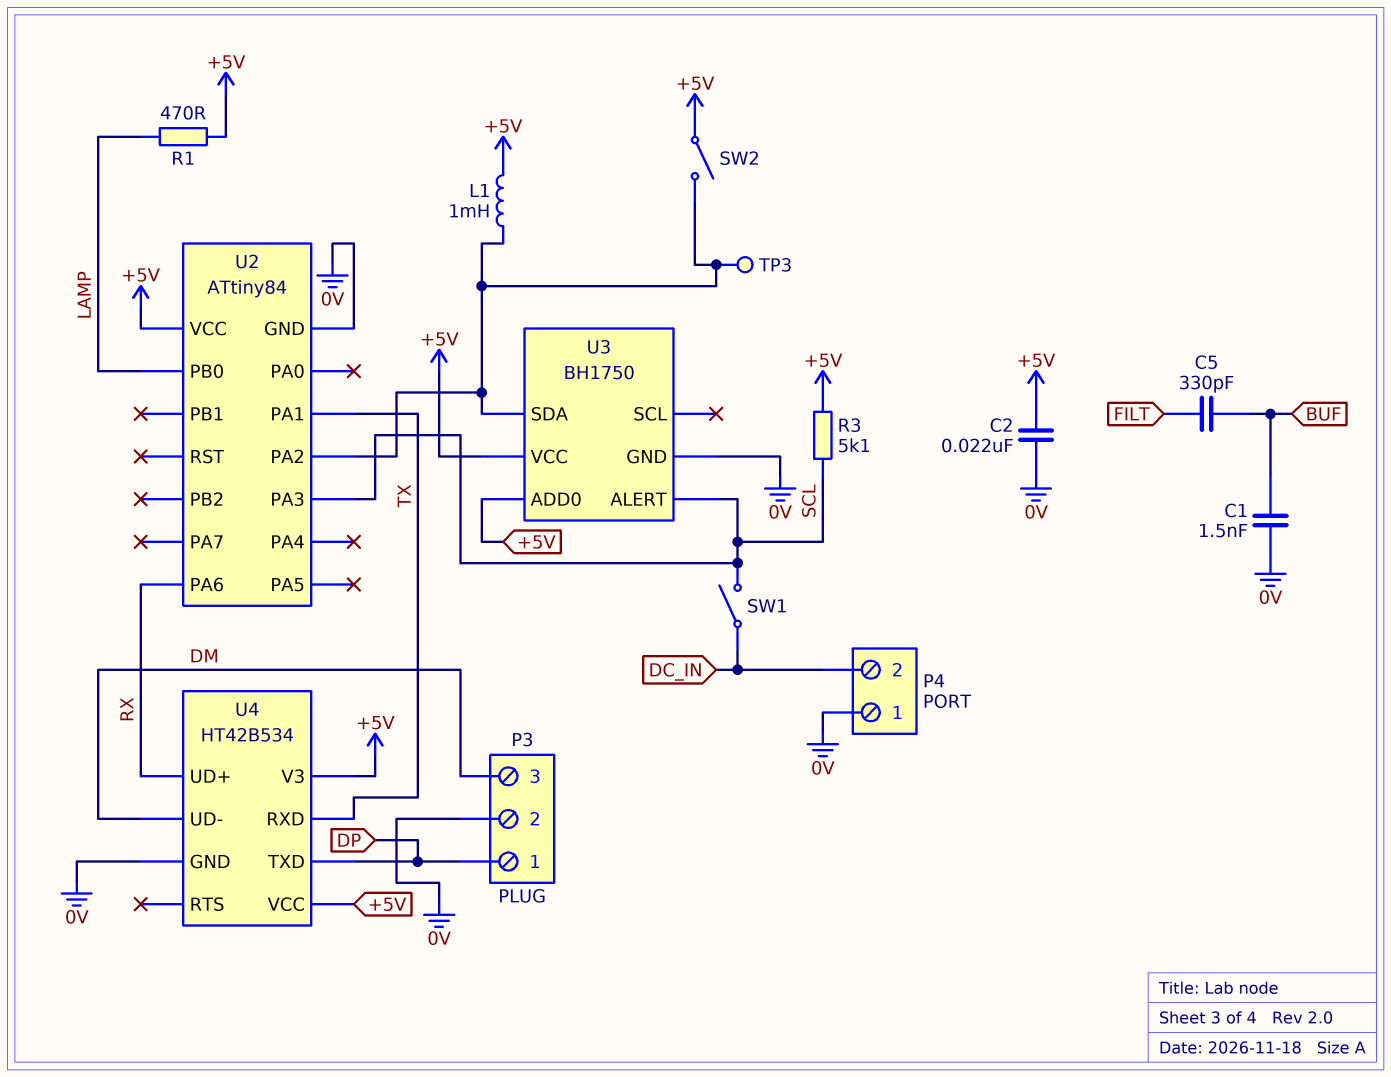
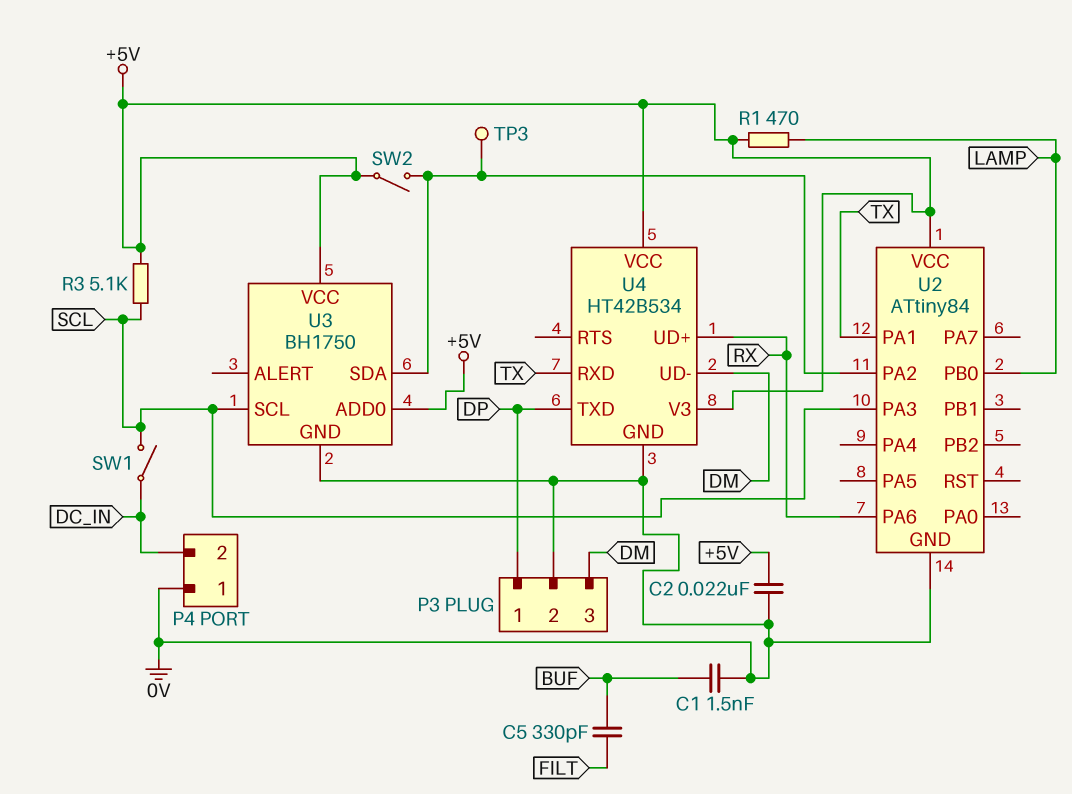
L1: 1mH (+5V, U2/PA2) -> none
U3 pin ALERT: SCL -> none
U3 pin SCL: none -> SCL

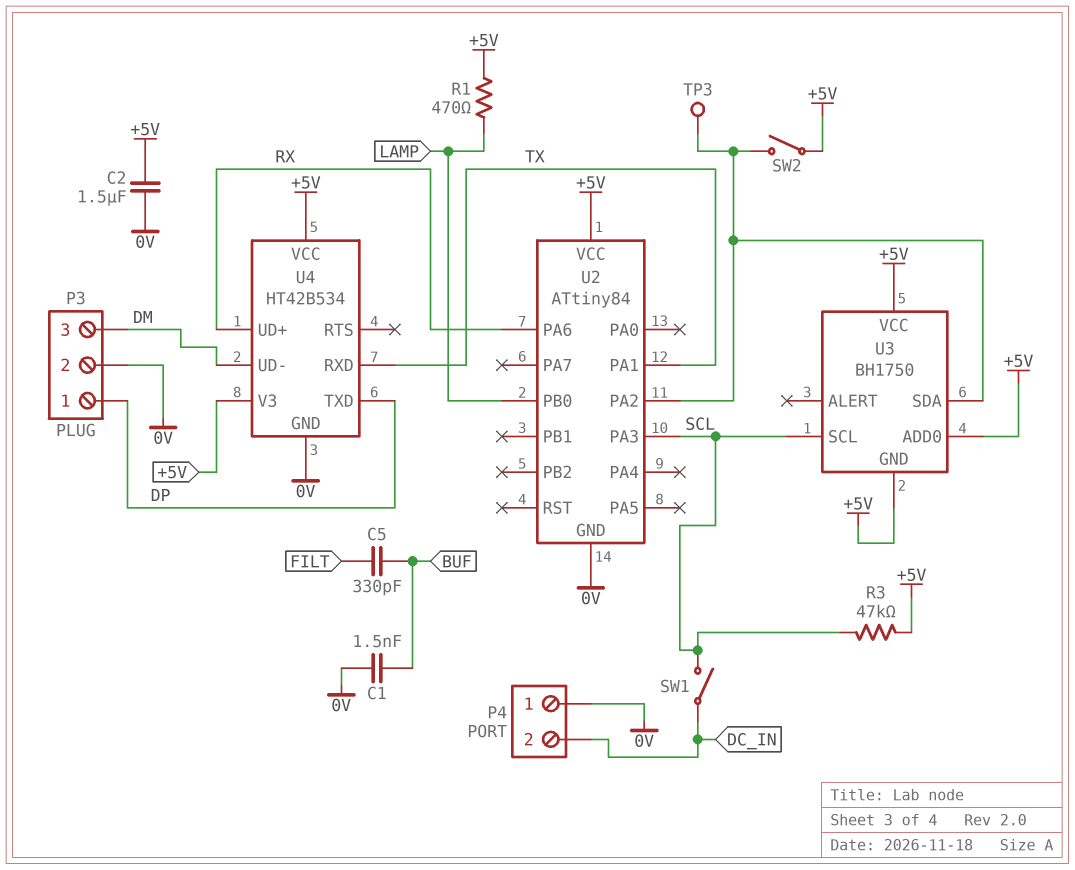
C2: 22nF (+5V, 0V) -> 1.5uF (+5V, 0V)
R3: 5.1k (+5V, SCL) -> 47k (+5V, SCL)
U3 pin GND: 0V -> +5V

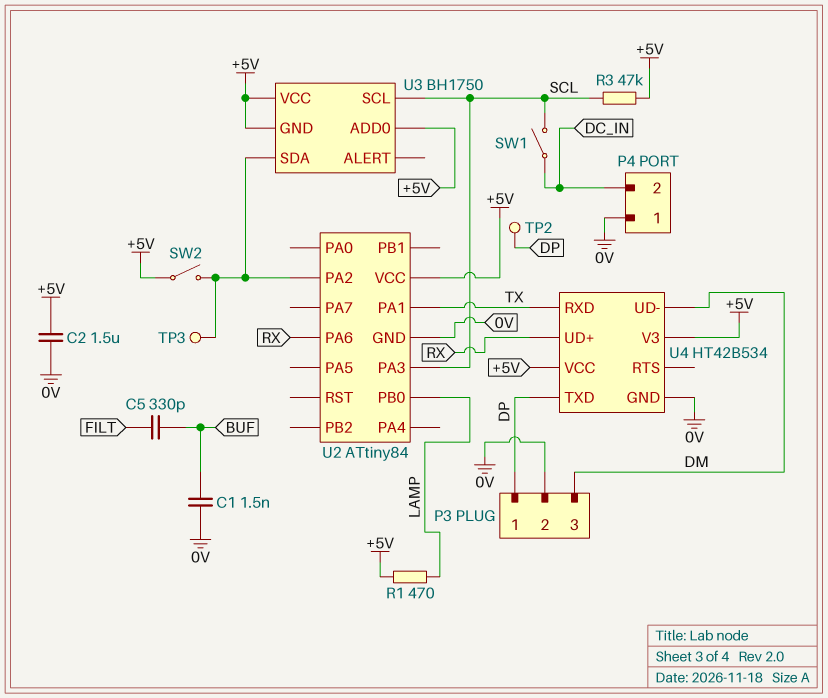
TP2: none -> test point (DP)

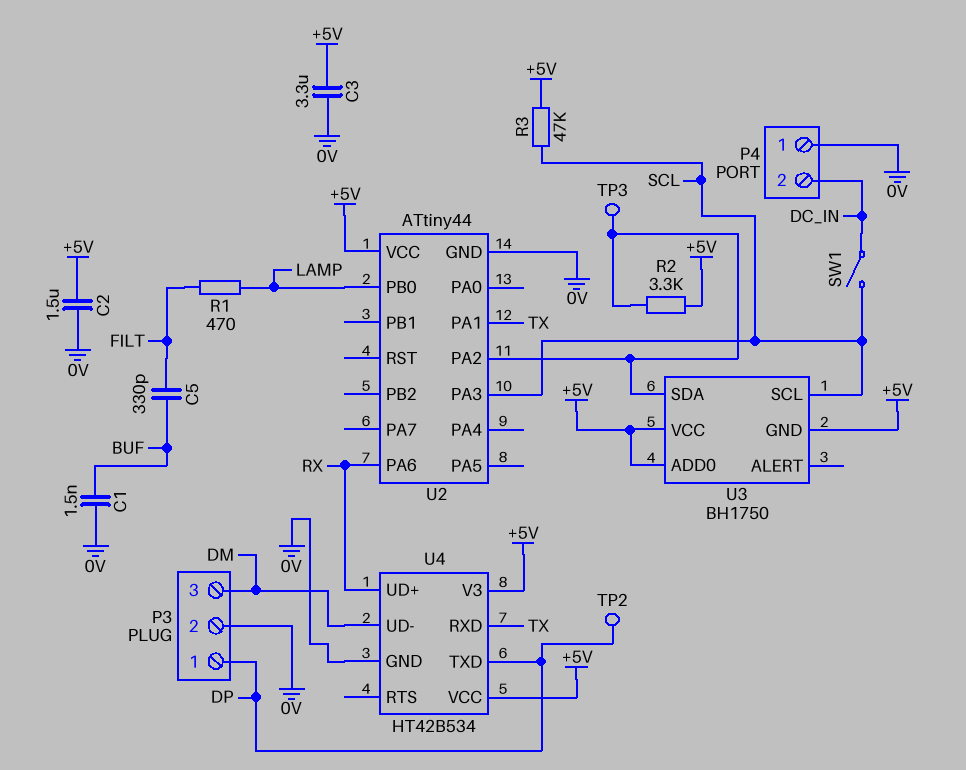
C3: none -> 3.3uF (+5V, 0V)
R1: 470 (+5V, LAMP) -> 470 (FILT, LAMP)
R2: none -> 3.3k (+5V, U2/PA2)
SW2: switch (+5V, U2/PA2) -> none
U2: ATtiny84 -> ATtiny44

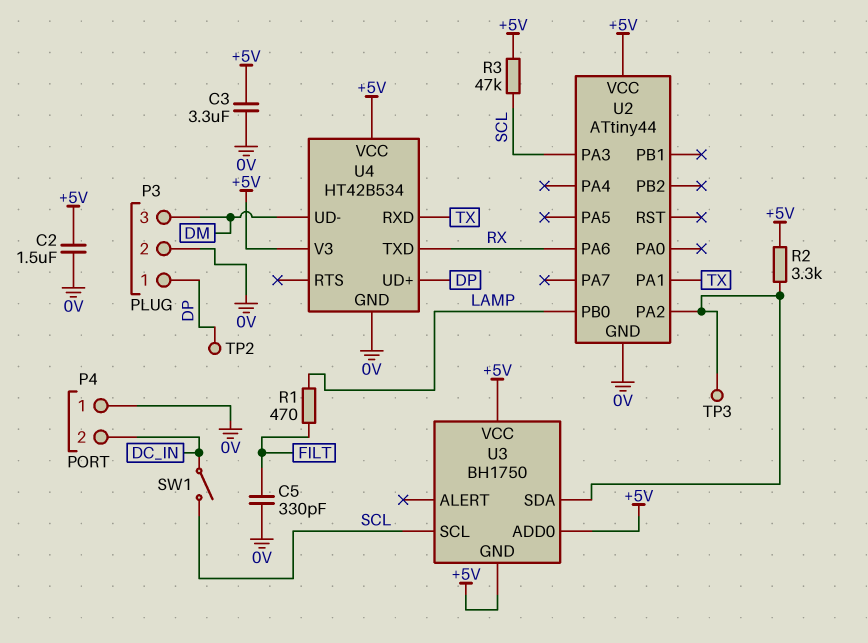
C1: 1.5nF (0V, BUF) -> none
C5: 330pF (BUF, FILT) -> 330pF (0V, FILT)
U4 pin TXD: DP -> RX
U4 pin UD+: RX -> DP

